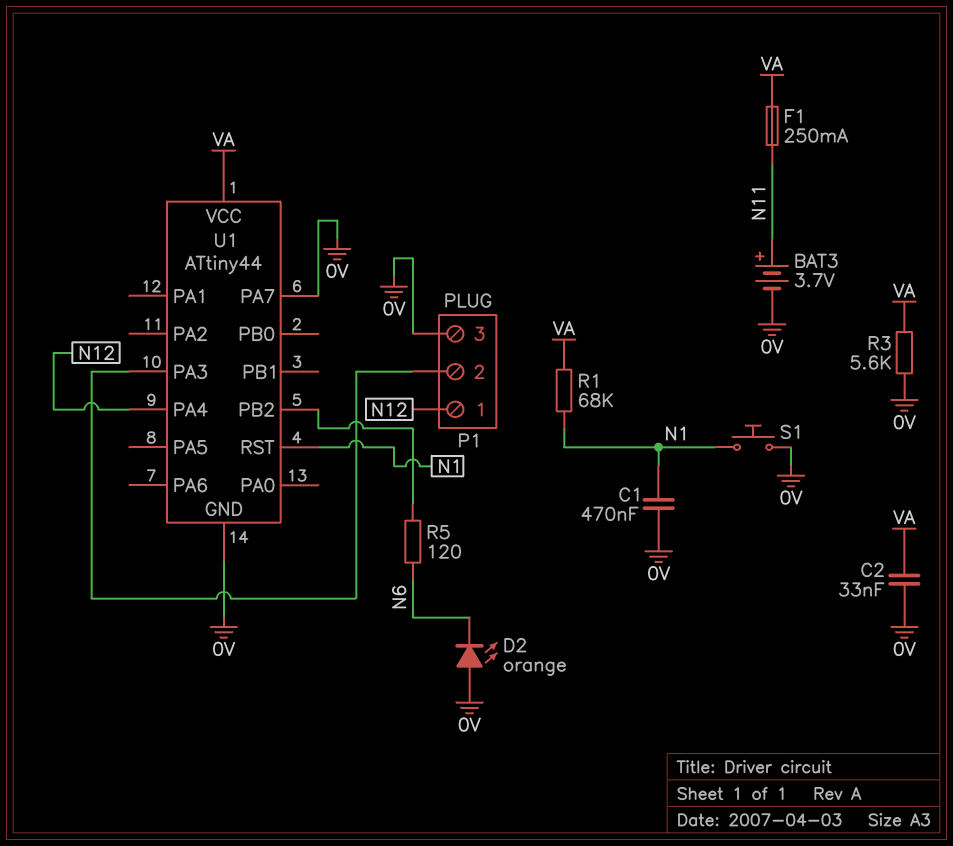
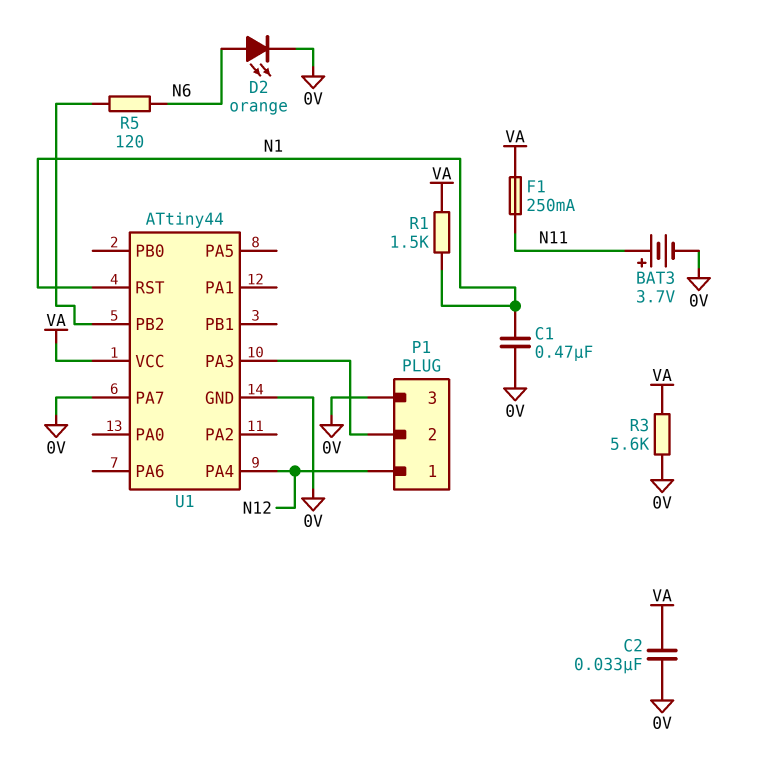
D2: LED orange (A 0V, K N6) -> LED orange (A N6, K 0V)
R1: 68k (N1, VA) -> 1.5k (N1, VA)
S1: button (0V, N1) -> none

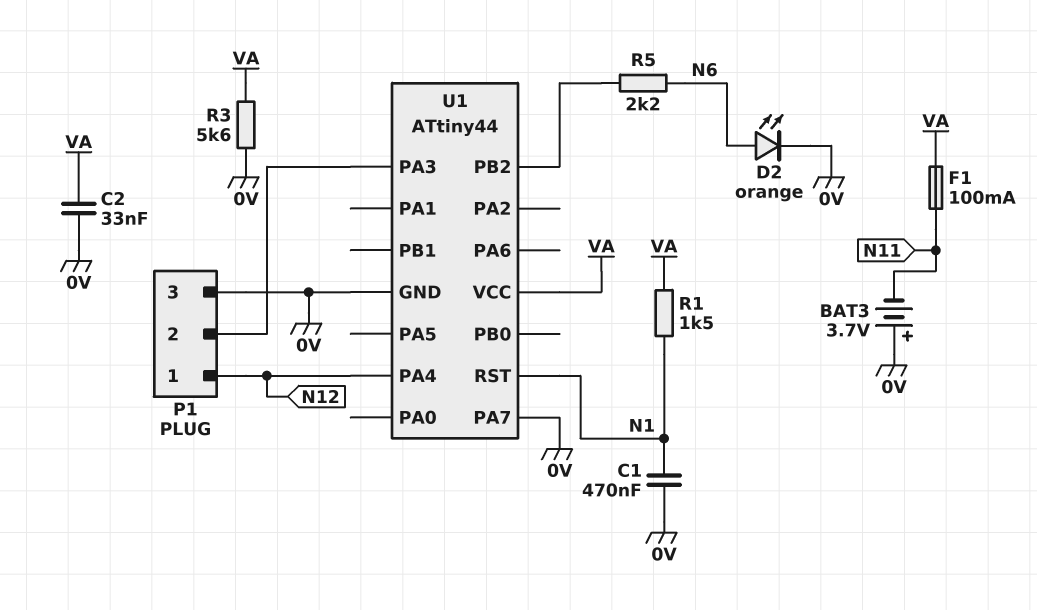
BAT3: 3.7V (plus N11, minus 0V) -> 3.7V (plus 0V, minus N11)
F1: 250mA (N11, VA) -> 100mA (N11, VA)
R5: 120 (N6, U1/PB2) -> 2.2k (N6, U1/PB2)

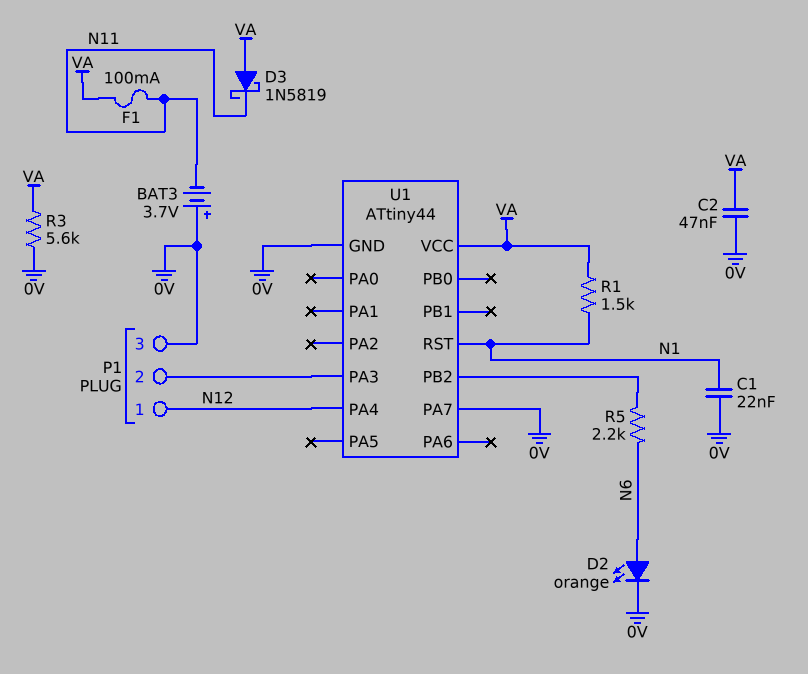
C1: 470nF (0V, N1) -> 22nF (0V, N1)
C2: 33nF (0V, VA) -> 47nF (0V, VA)
D3: none -> schottky 1N5819 (A VA, K N11)

